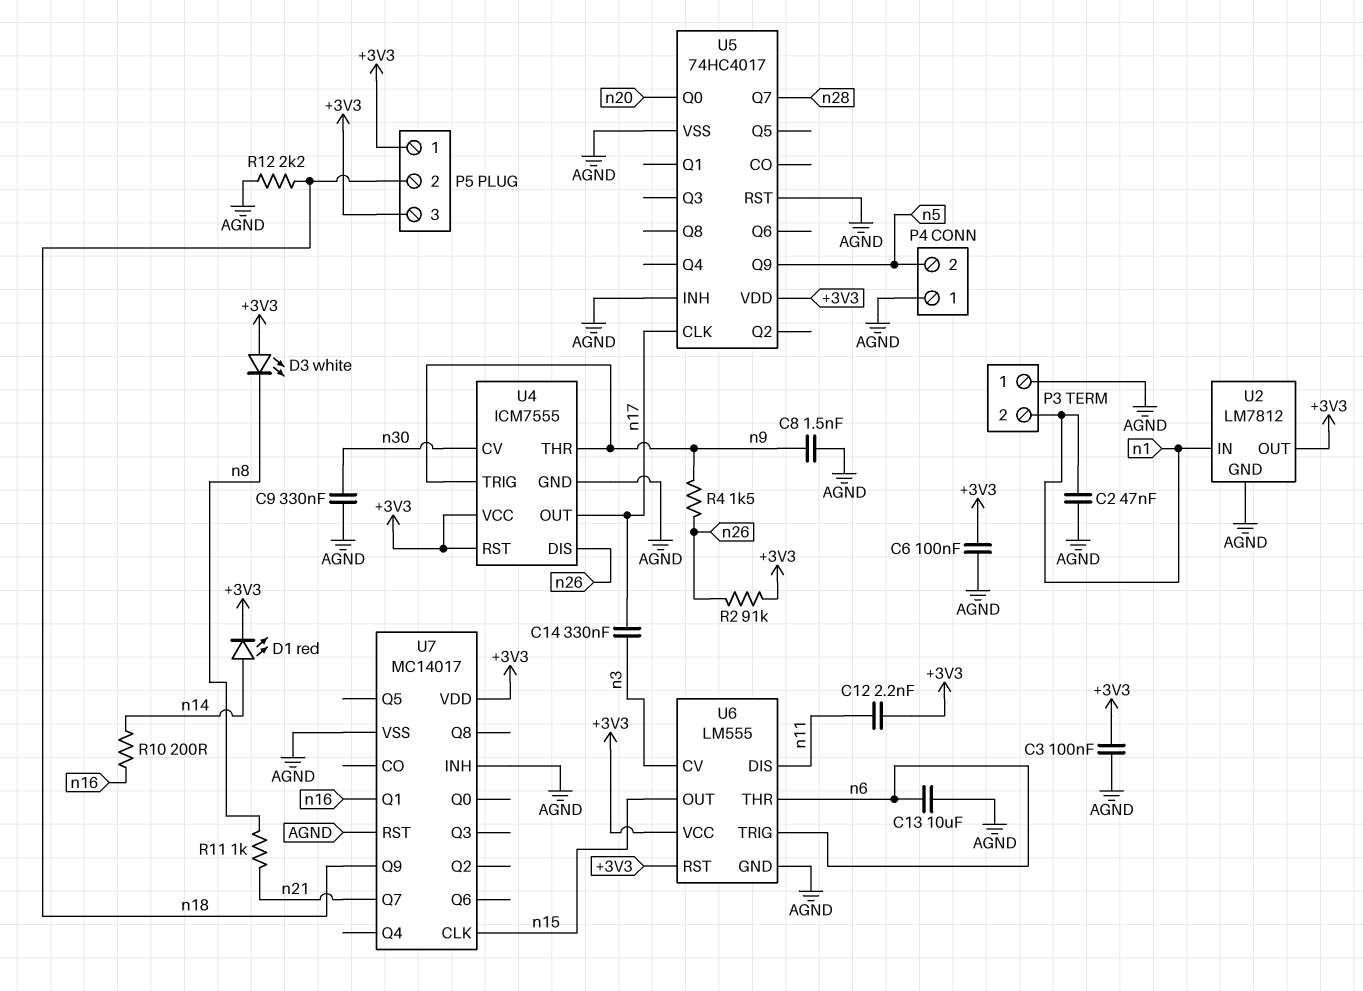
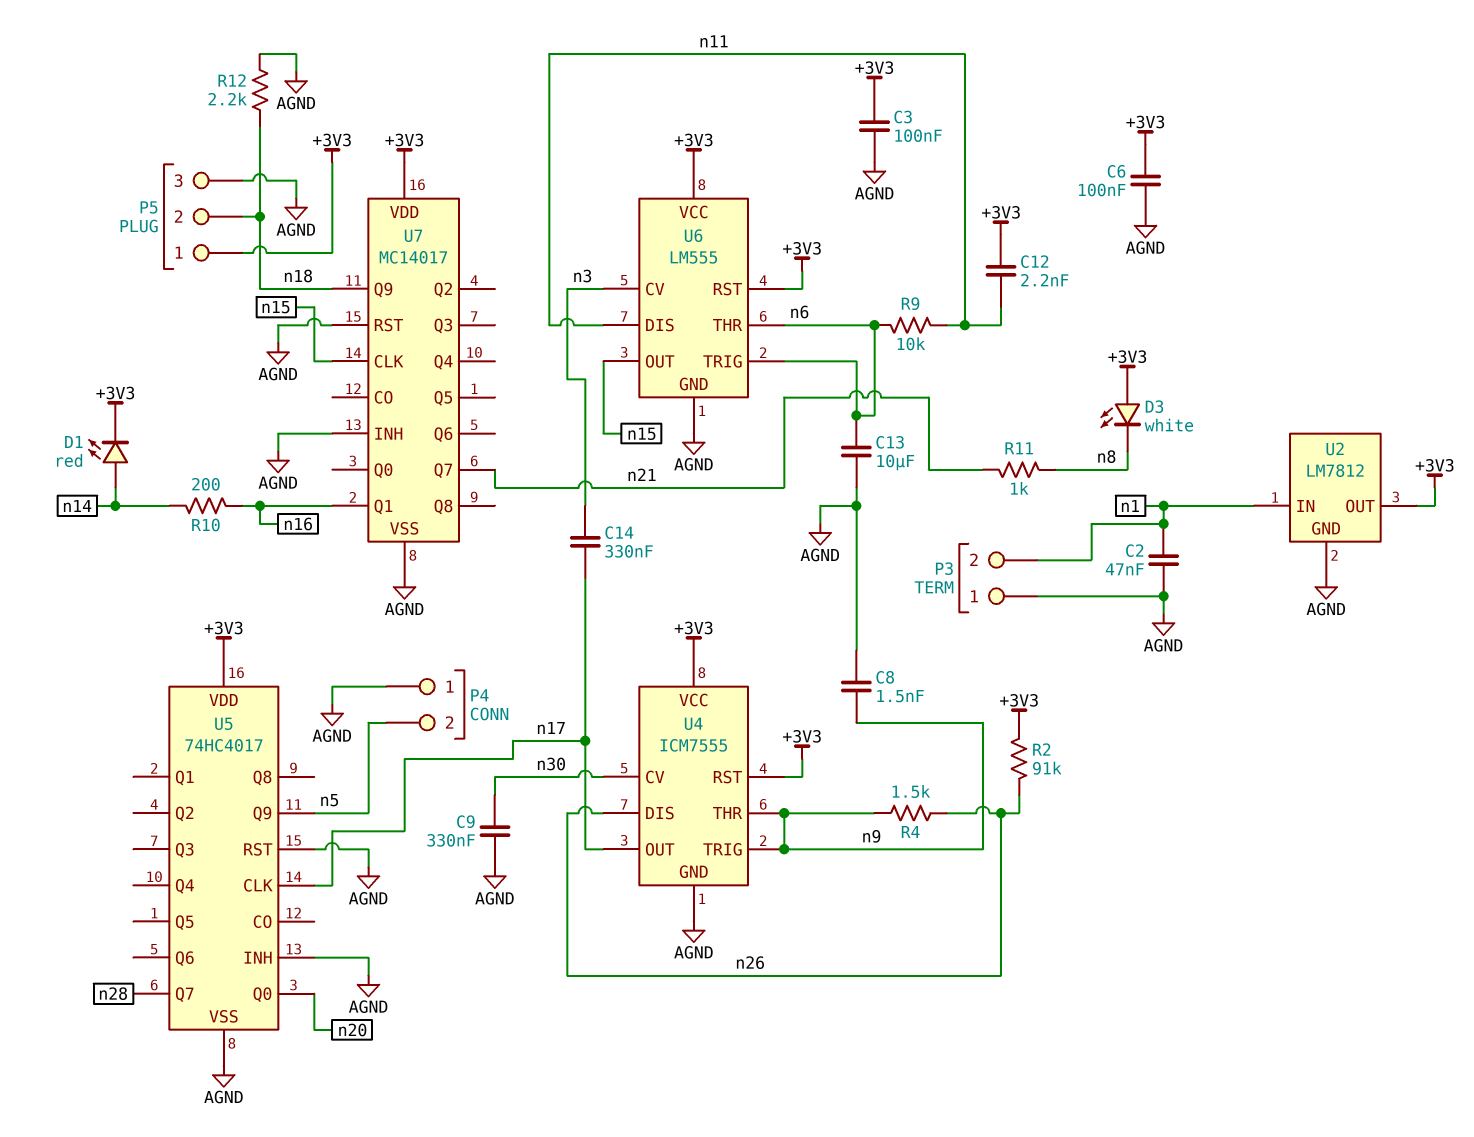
P5 pin 3: +3V3 -> AGND
R9: none -> 10k (n6, n11)

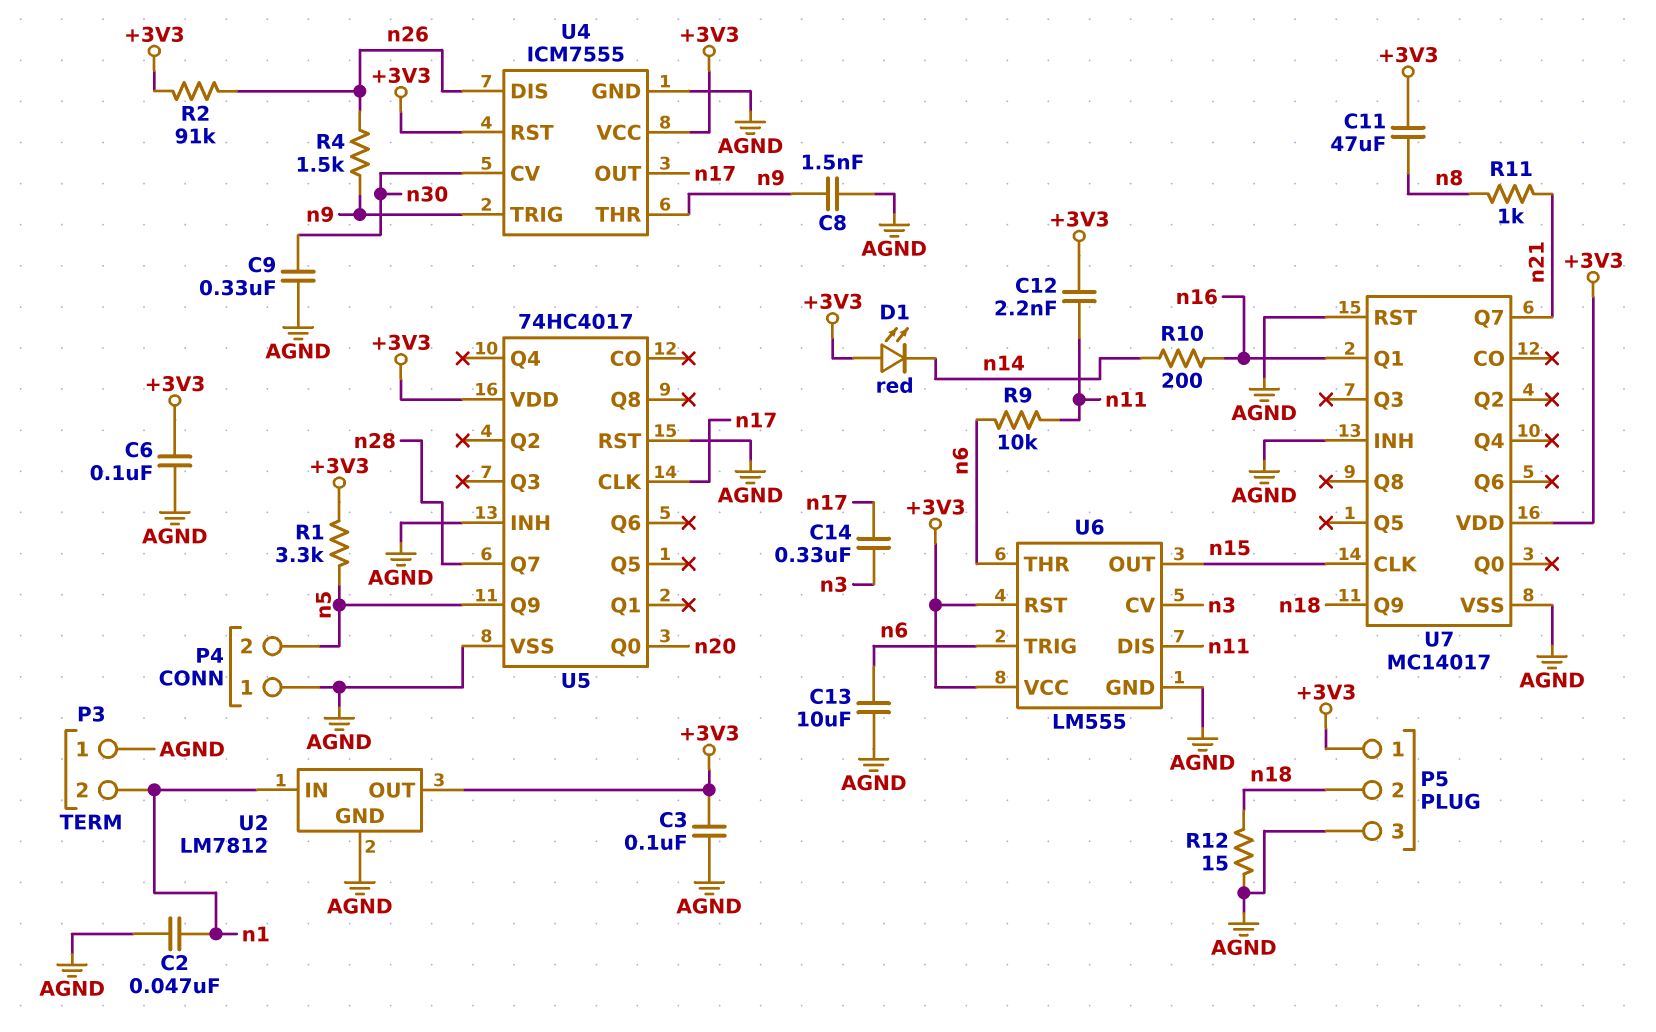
C11: none -> 47uF (+3V3, n8)
D1: LED red (A n14, K +3V3) -> LED red (A +3V3, K n14)
D3: LED white (A +3V3, K n8) -> none
R1: none -> 3.3k (+3V3, n5)
R12: 2.2k (AGND, n18) -> 15 (AGND, n18)

